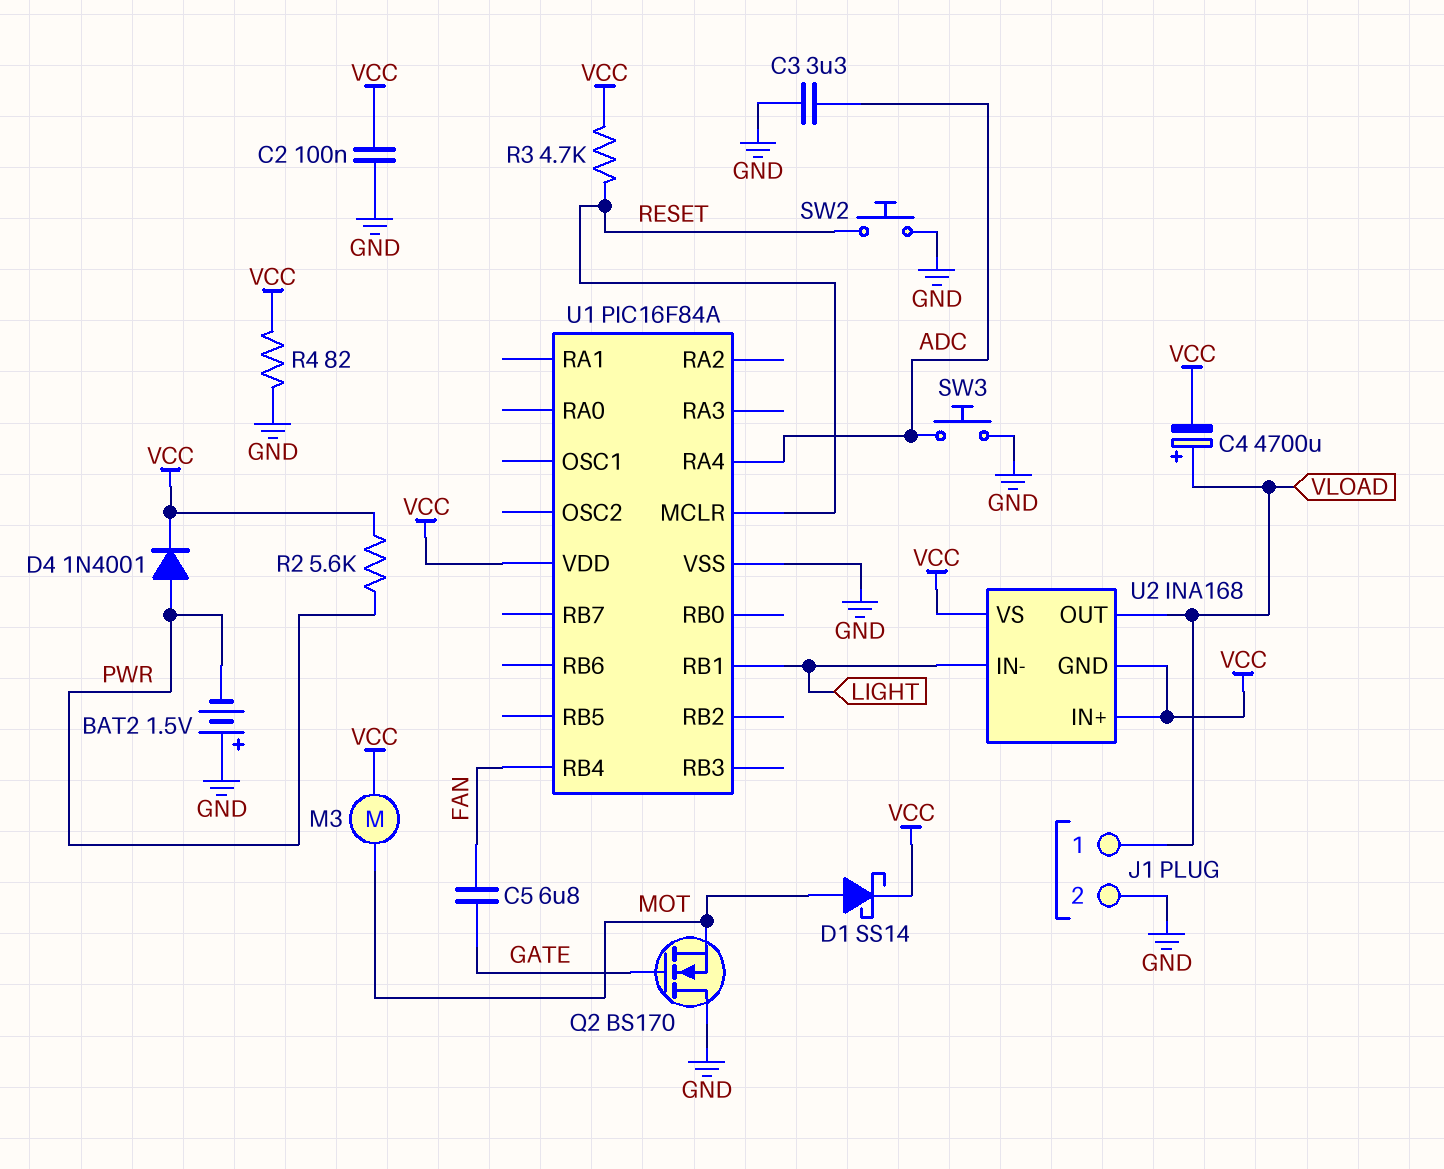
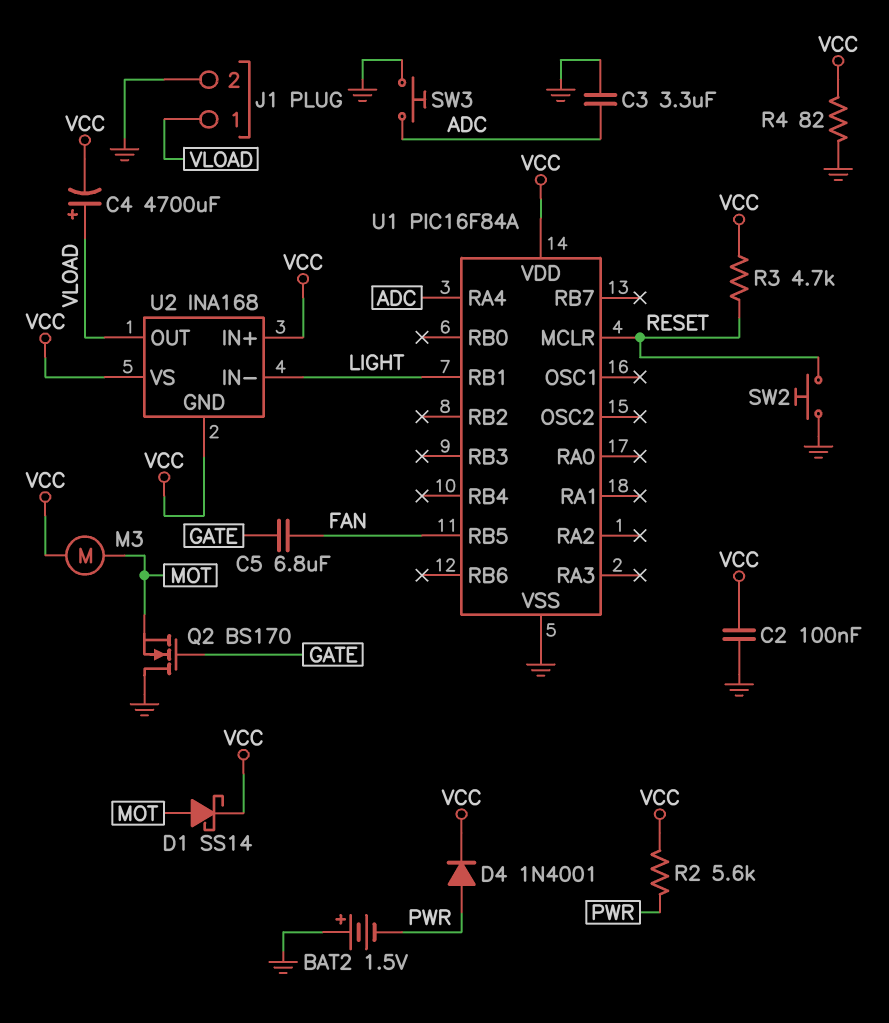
U1 pin RB4: FAN -> none
U1 pin RB5: none -> FAN

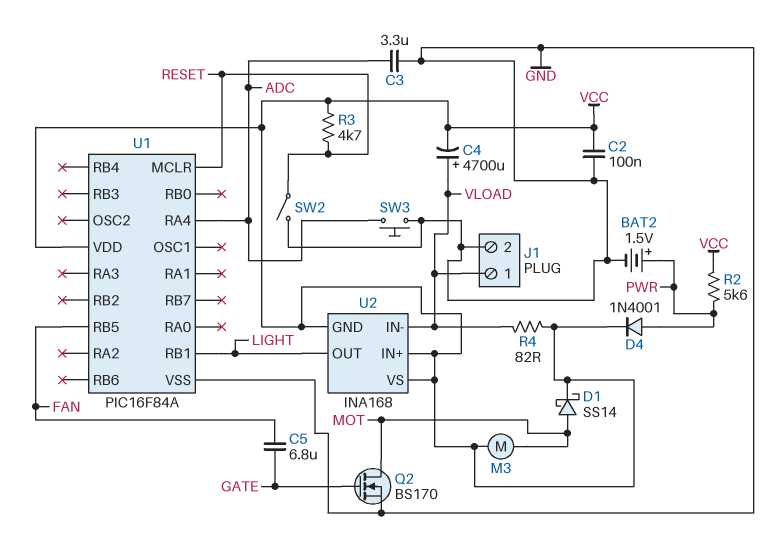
BAT2: 1.5V (plus GND, minus PWR) -> 1.5V (plus PWR, minus GND)
Q2: NMOS BS170 (G GATE, D GND, S MOT) -> NMOS BS170 (G GATE, D MOT, S GND)
R4: 82 (GND, VCC) -> 82 (VCC, VLOAD)
SW2: button (GND, RESET) -> switch (GND, RESET)
U2 pin IN-: LIGHT -> VLOAD
U2 pin OUT: VLOAD -> LIGHT

